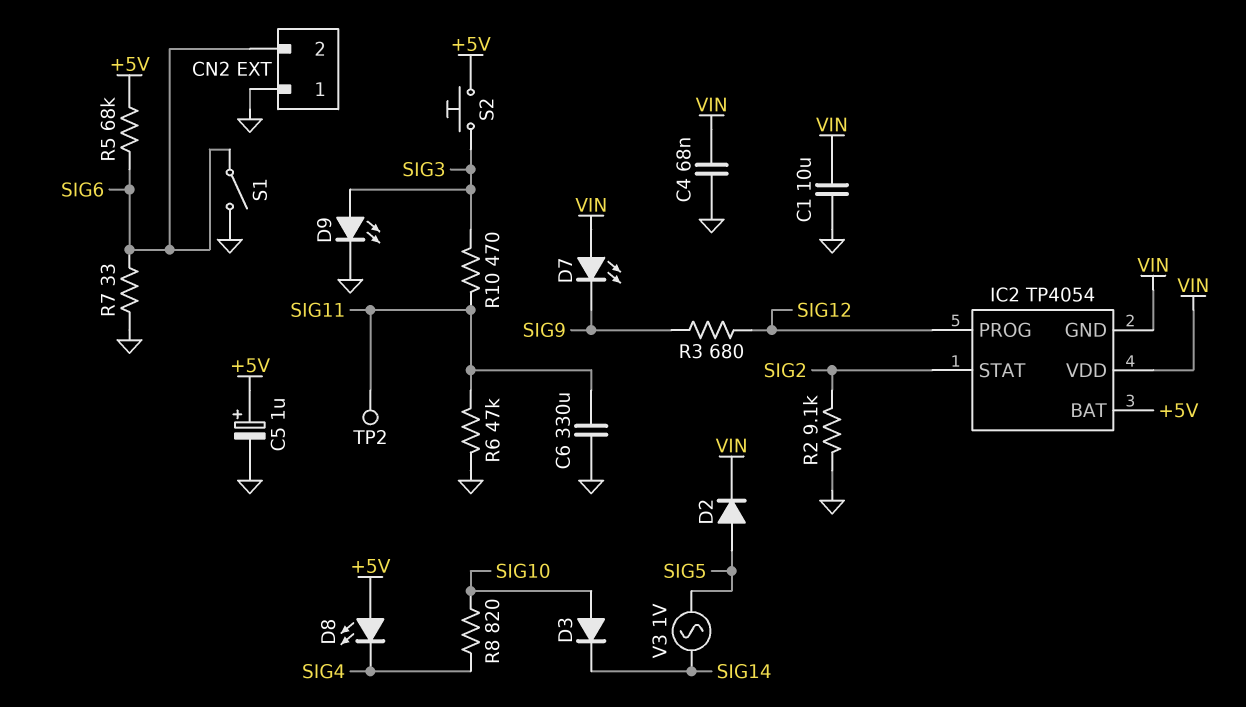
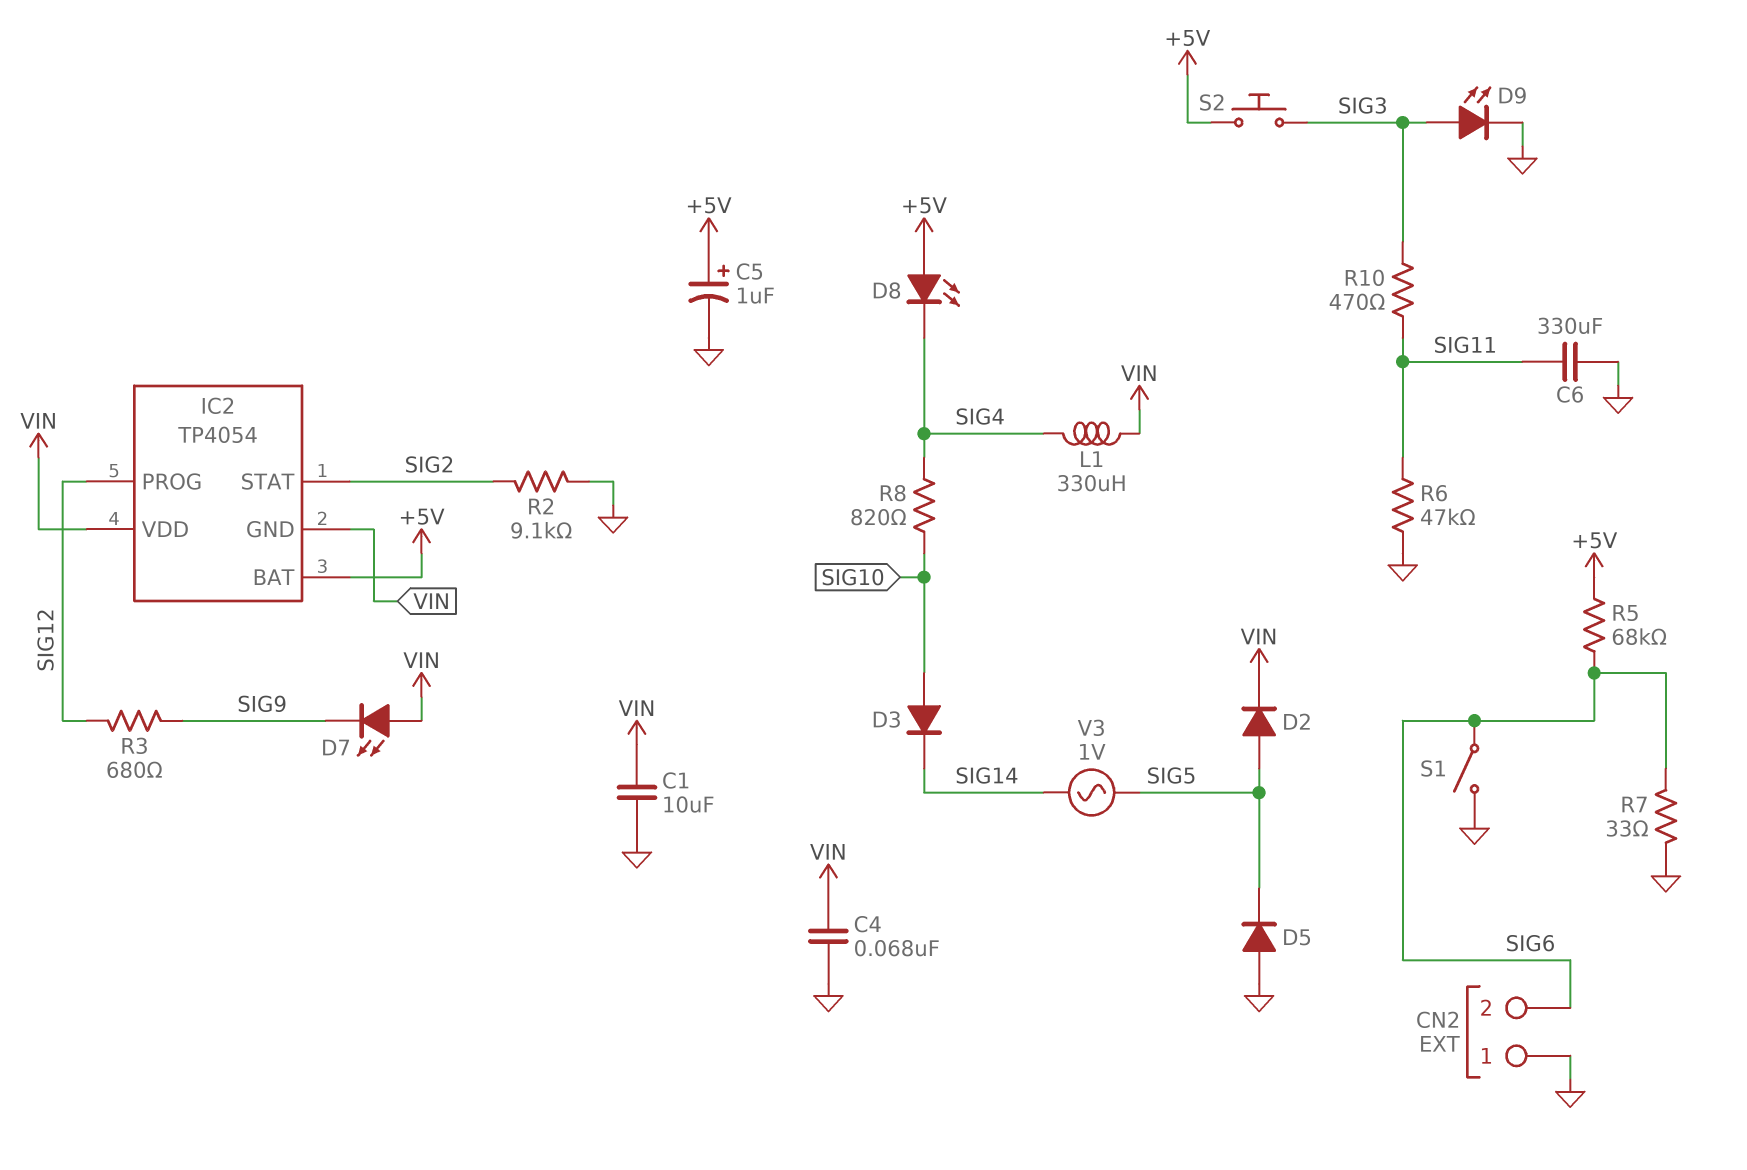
D5: none -> diode (A GND, K SIG5)
L1: none -> 330uH (SIG4, VIN)
TP2: test point (SIG11) -> none

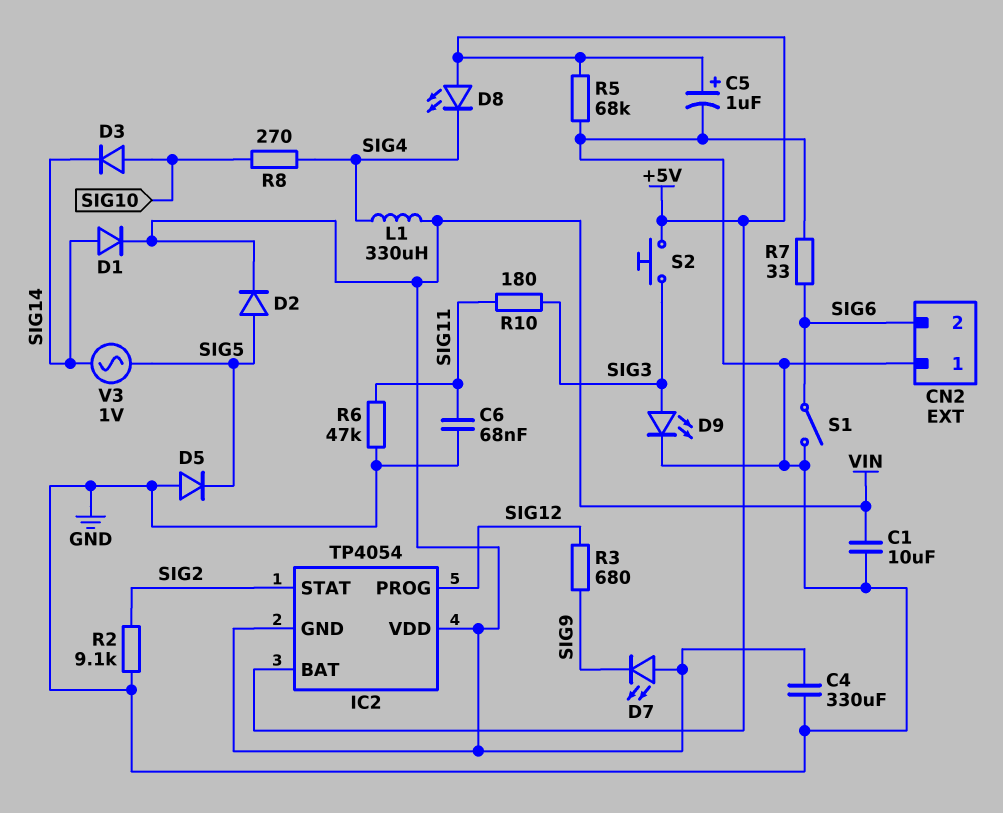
C4: 68nF (GND, VIN) -> 330uF (GND, VIN)
C6: 330uF (GND, SIG11) -> 68nF (GND, SIG11)
D1: none -> diode (A SIG14, K VIN)
R5: 68k (+5V, SIG6) -> 68k (+5V, GND)
R8: 820 (SIG4, SIG10) -> 270 (SIG4, SIG10)
R10: 470 (SIG3, SIG11) -> 180 (SIG3, SIG11)

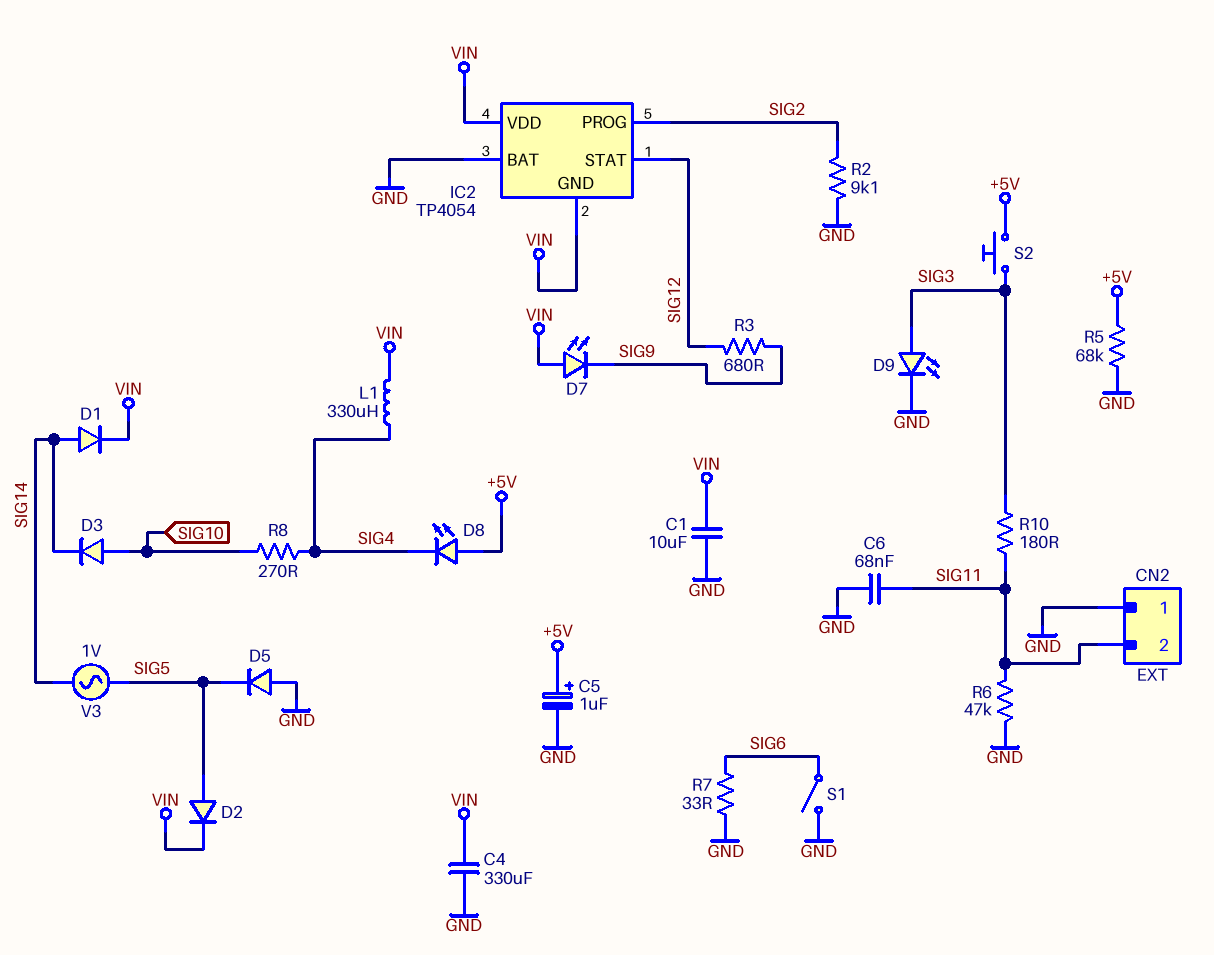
CN2 pin 2: SIG6 -> SIG11
IC2 pin BAT: +5V -> GND
IC2 pin PROG: SIG12 -> SIG2
IC2 pin STAT: SIG2 -> SIG12

